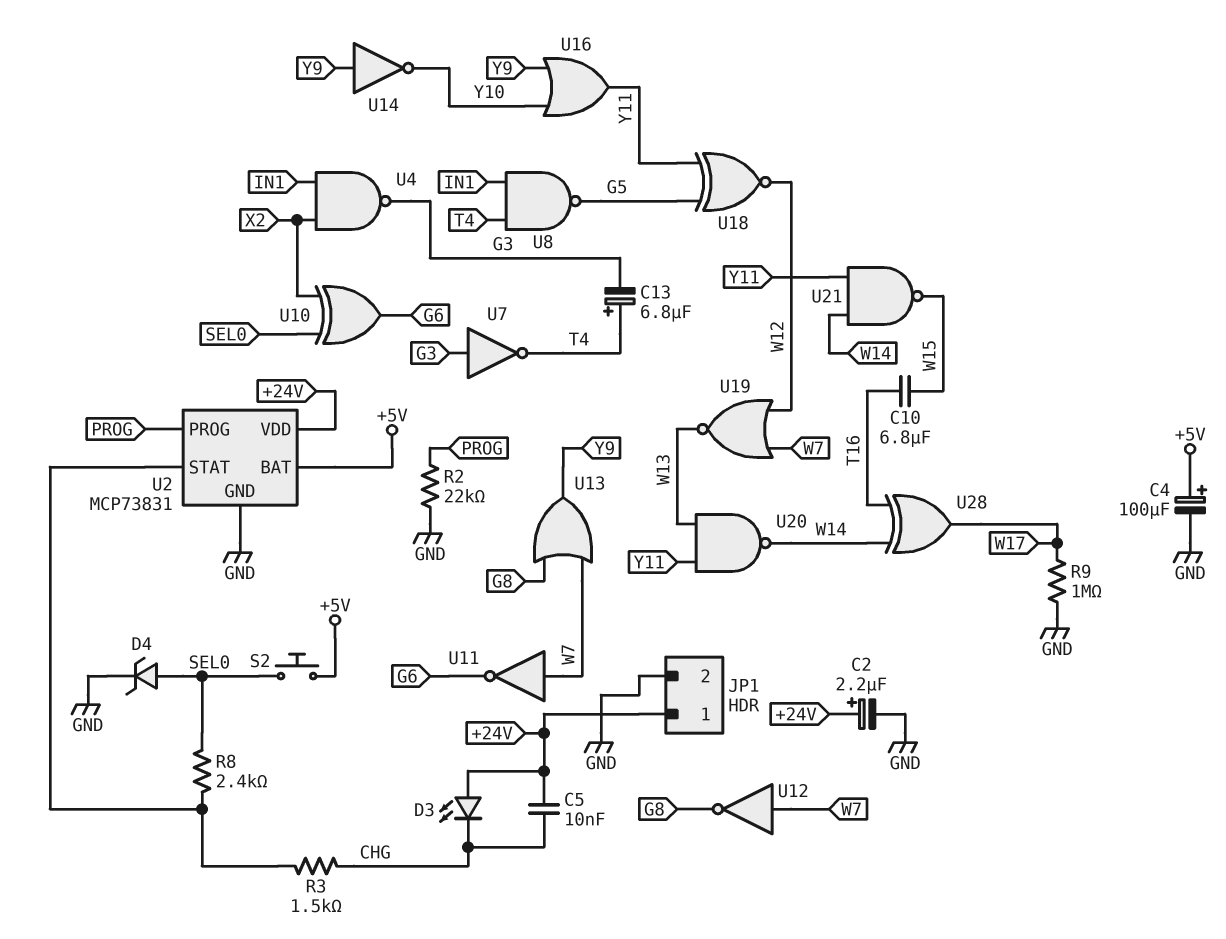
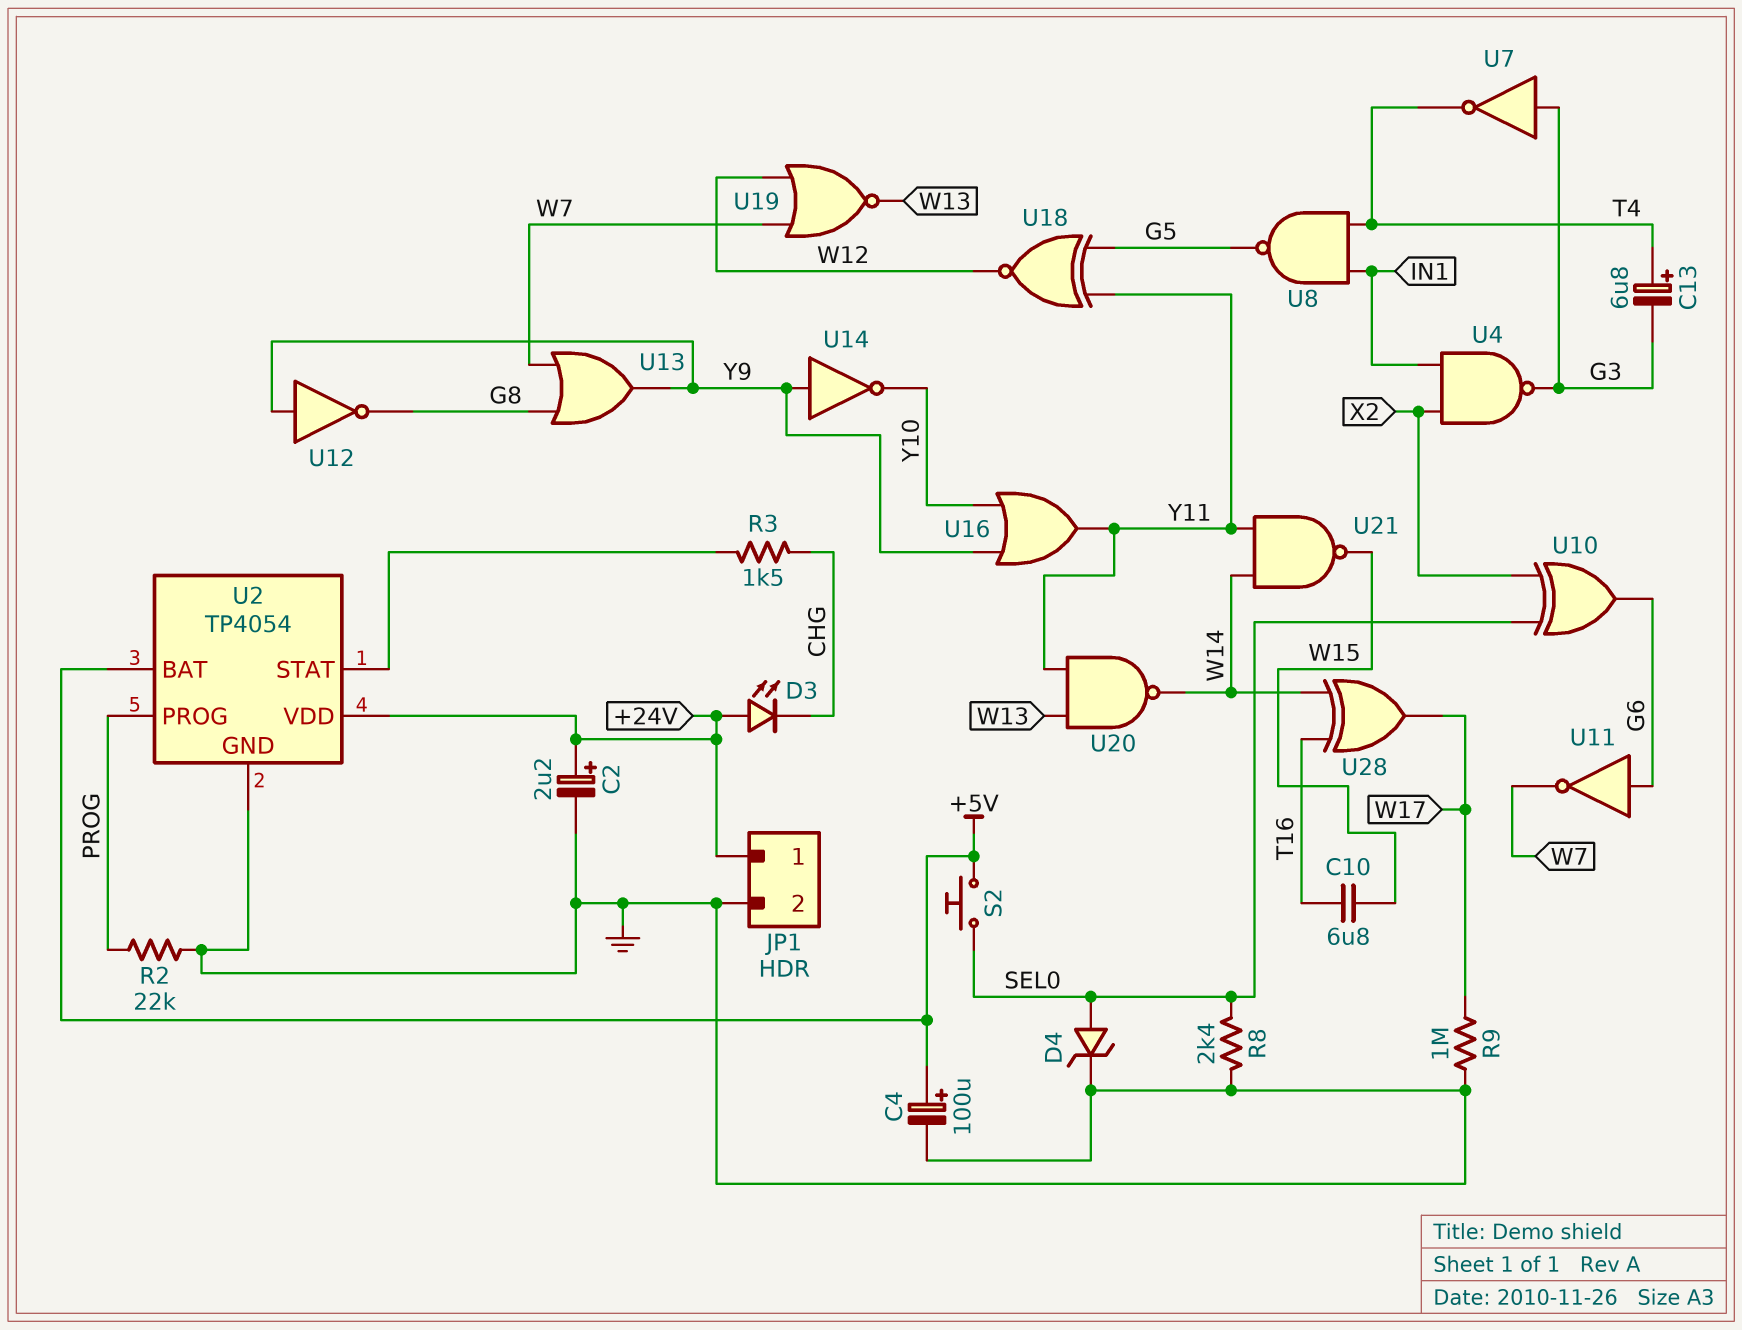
C5: 10nF (+24V, CHG) -> none
R8: 2.4k (SEL0, U2/STAT) -> 2.4k (GND, SEL0)
U2: MCP73831 -> TP4054
U11: NOT (in W7, out G6) -> NOT (in G6, out W7)
U12: NOT (in W7, out G8) -> NOT (in Y9, out G8)

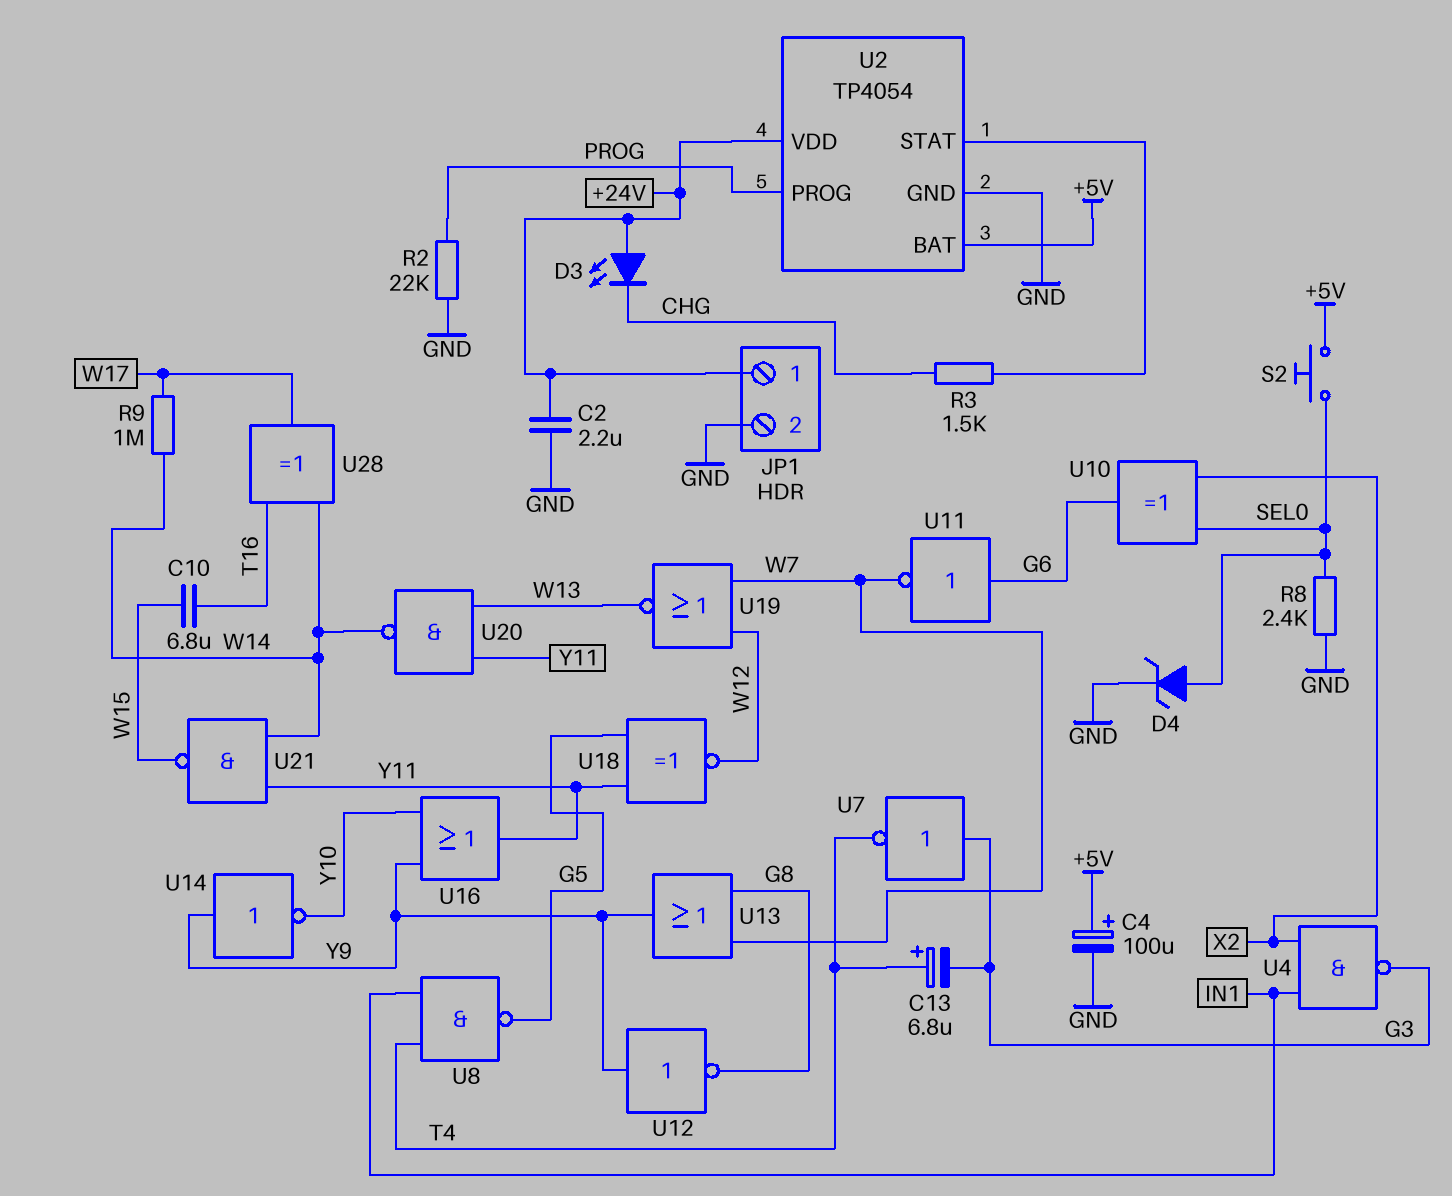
C2: 2.2uF (plus +24V, minus GND) -> 2.2uF (+24V, GND)
R9: 1M (GND, W17) -> 1M (W14, W17)

